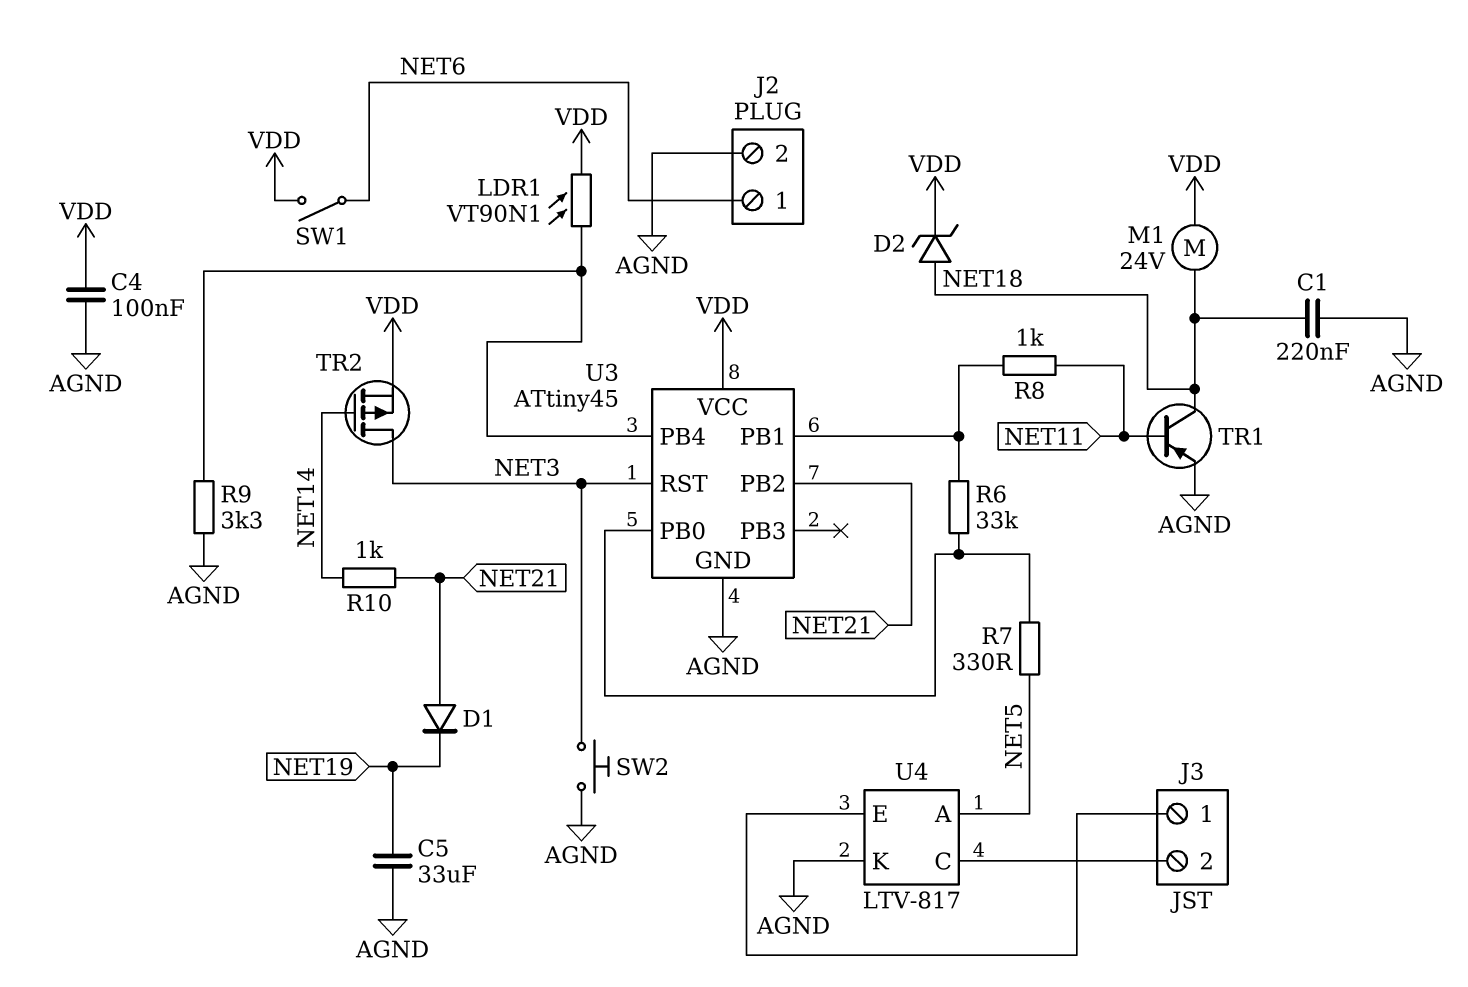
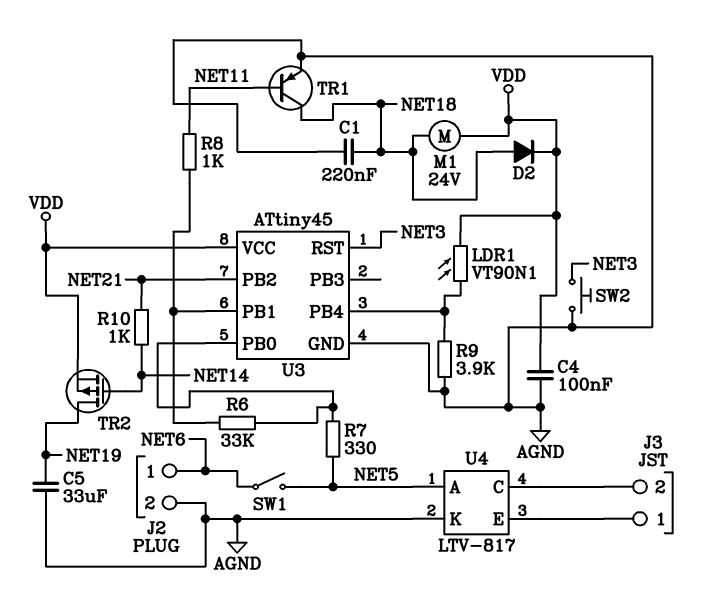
D1: diode (A NET21, K NET19) -> none
D2: zener (A NET18, K VDD) -> diode (A NET18, K VDD)
R9: 3.3k (AGND, U3/PB4) -> 3.9k (AGND, U3/PB4)
SW1: switch (NET6, VDD) -> switch (NET5, NET6)
TR2: PMOS (G NET14, D NET3, S VDD) -> PMOS (G NET14, D NET19, S VDD)

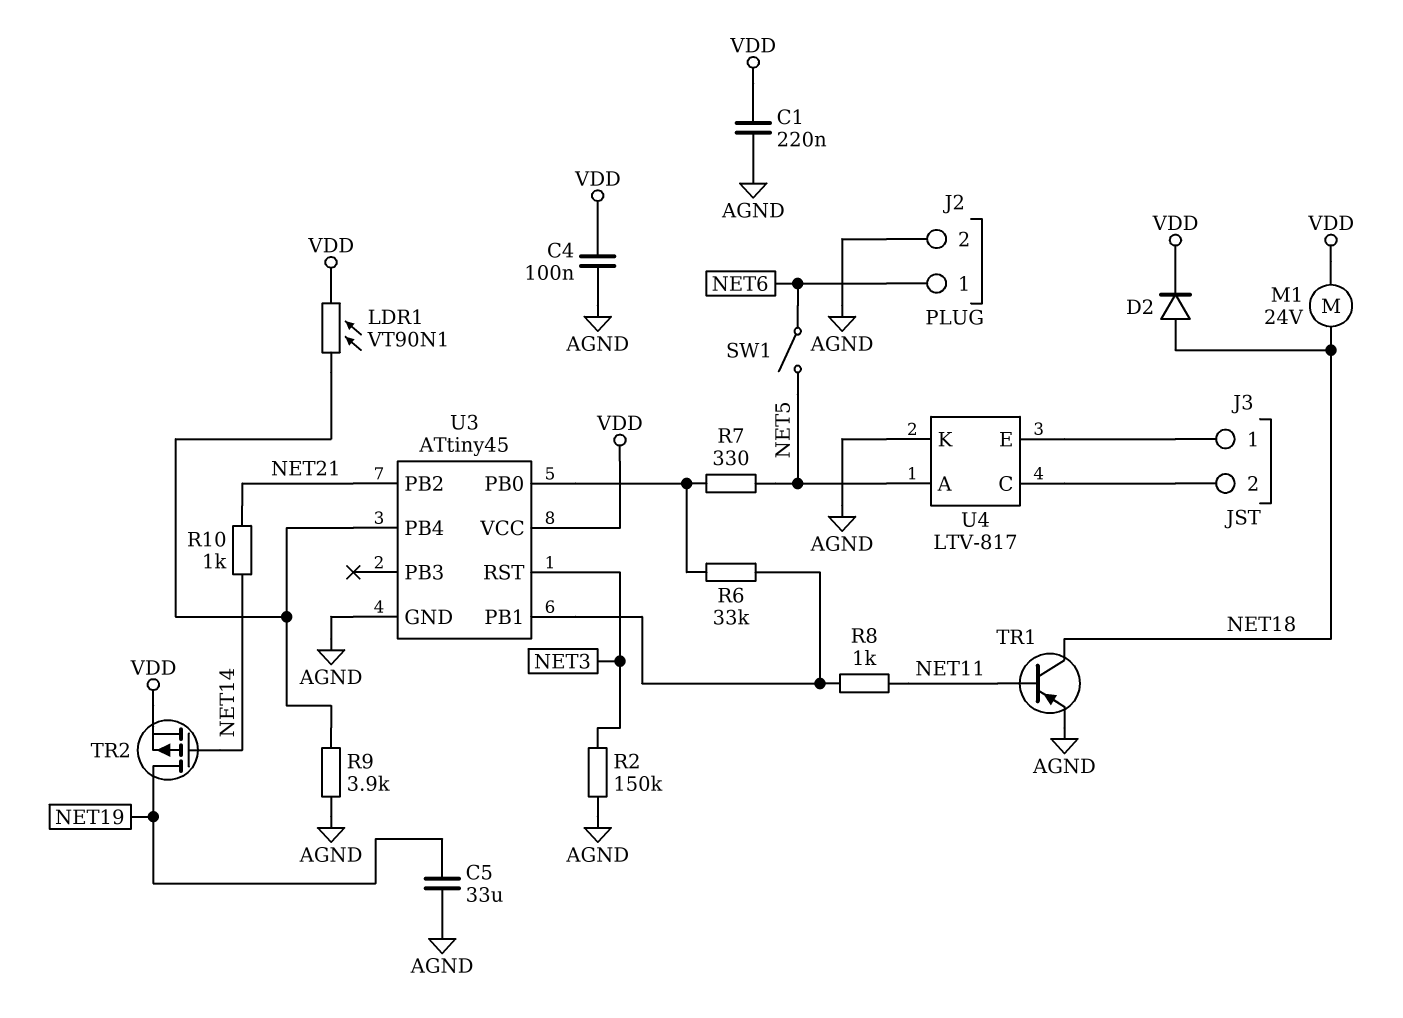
C1: 220nF (AGND, NET18) -> 220nF (AGND, VDD)
R2: none -> 150k (AGND, NET3)
SW2: button (AGND, NET3) -> none

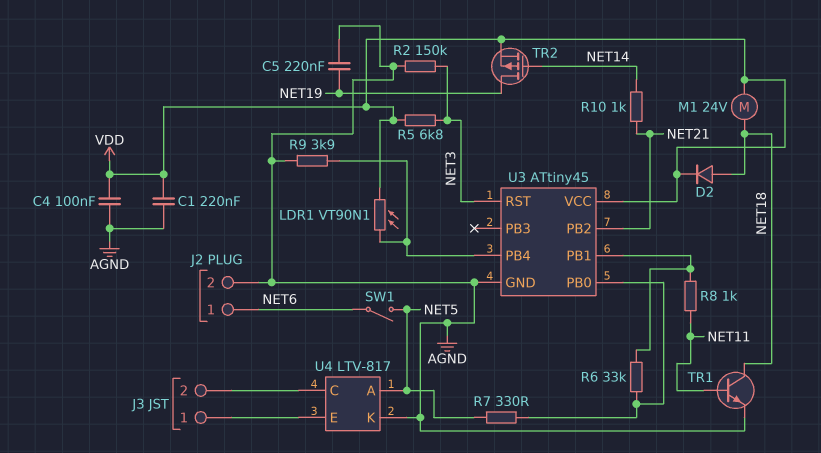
C5: 33uF (AGND, NET19) -> 220nF (AGND, NET19)
R5: none -> 6.8k (NET3, VDD)
TR1: PNP (B NET11, C NET18, E AGND) -> NPN (B NET11, C NET18, E AGND)

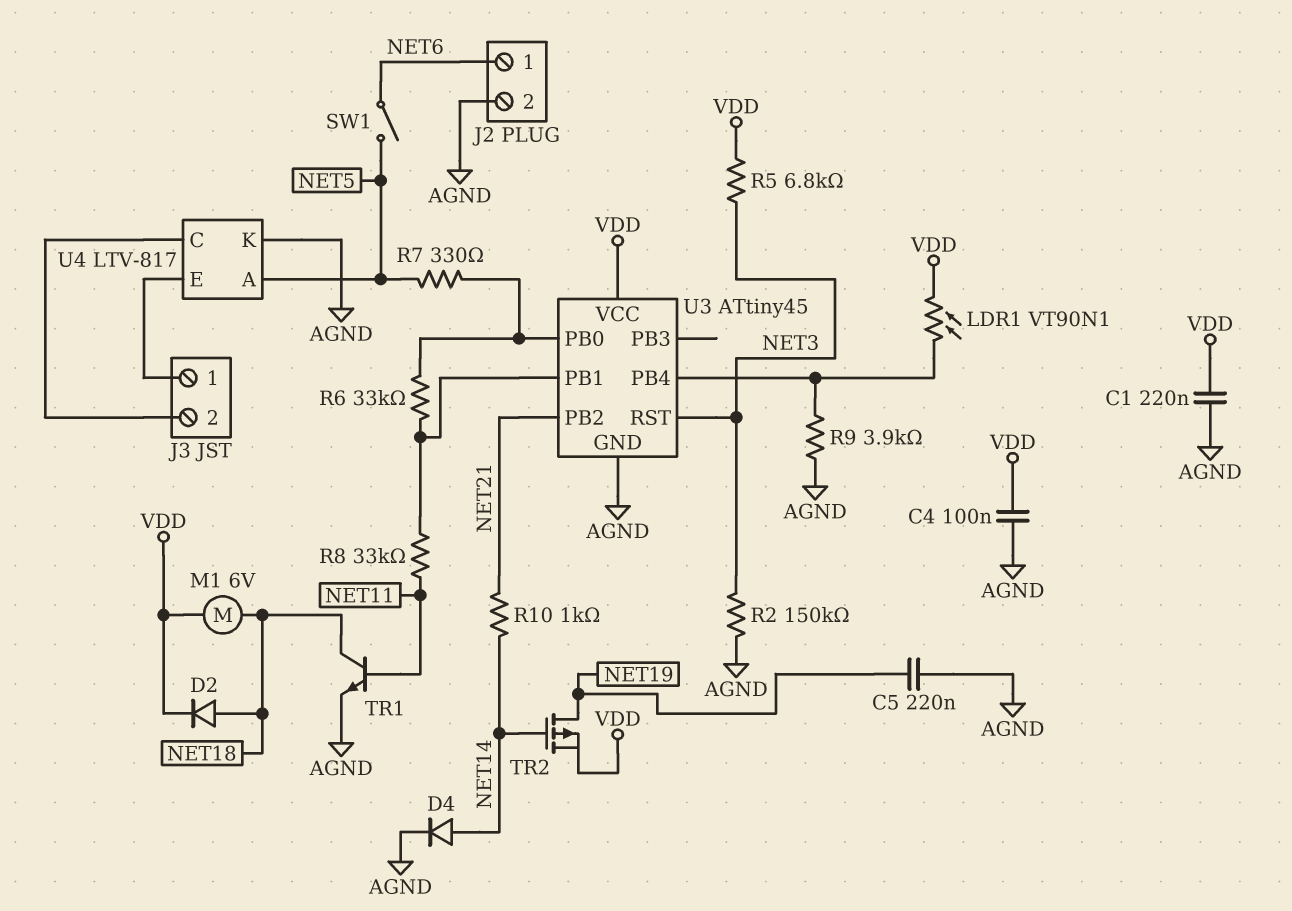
D4: none -> diode (A NET14, K AGND)
M1: motor 24V (NET18, VDD) -> motor 6V (NET18, VDD)
R8: 1k (NET11, U3/PB1) -> 33k (NET11, U3/PB1)

